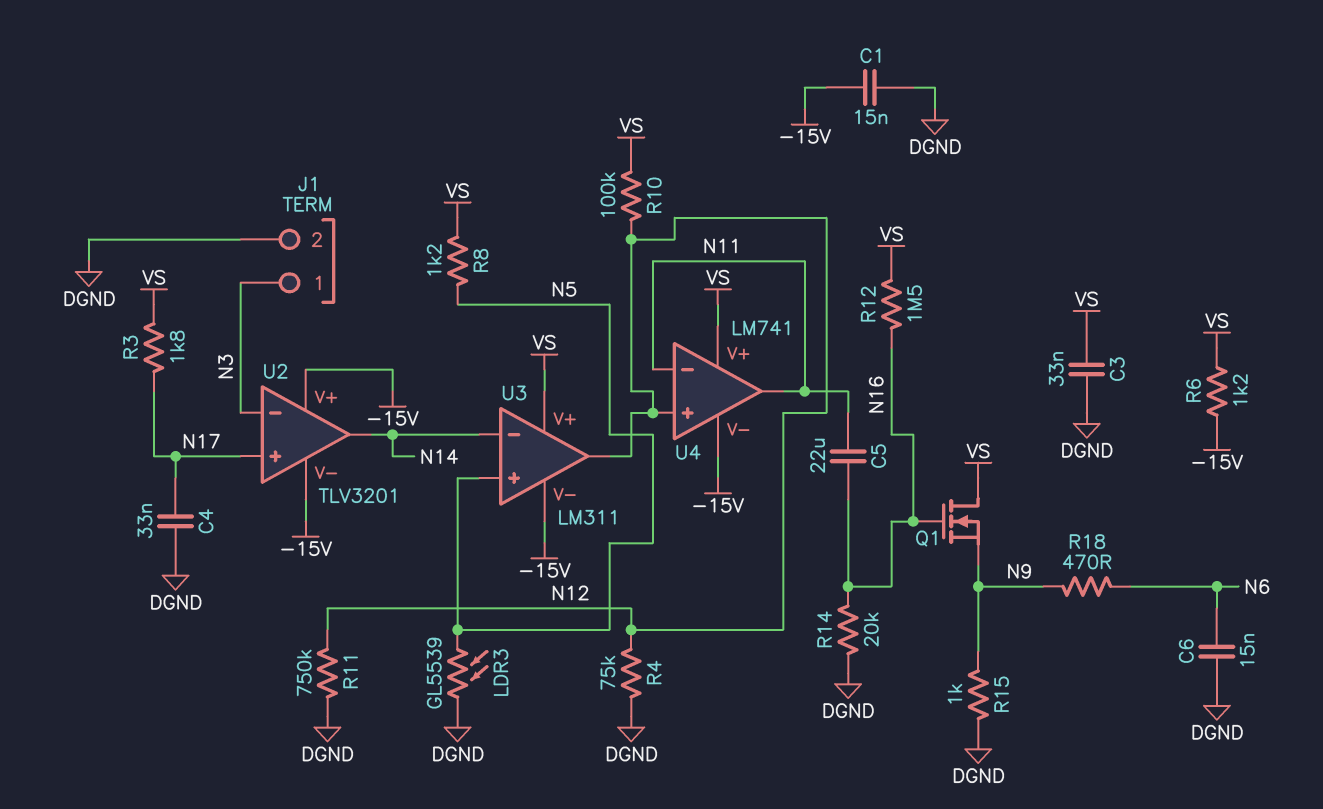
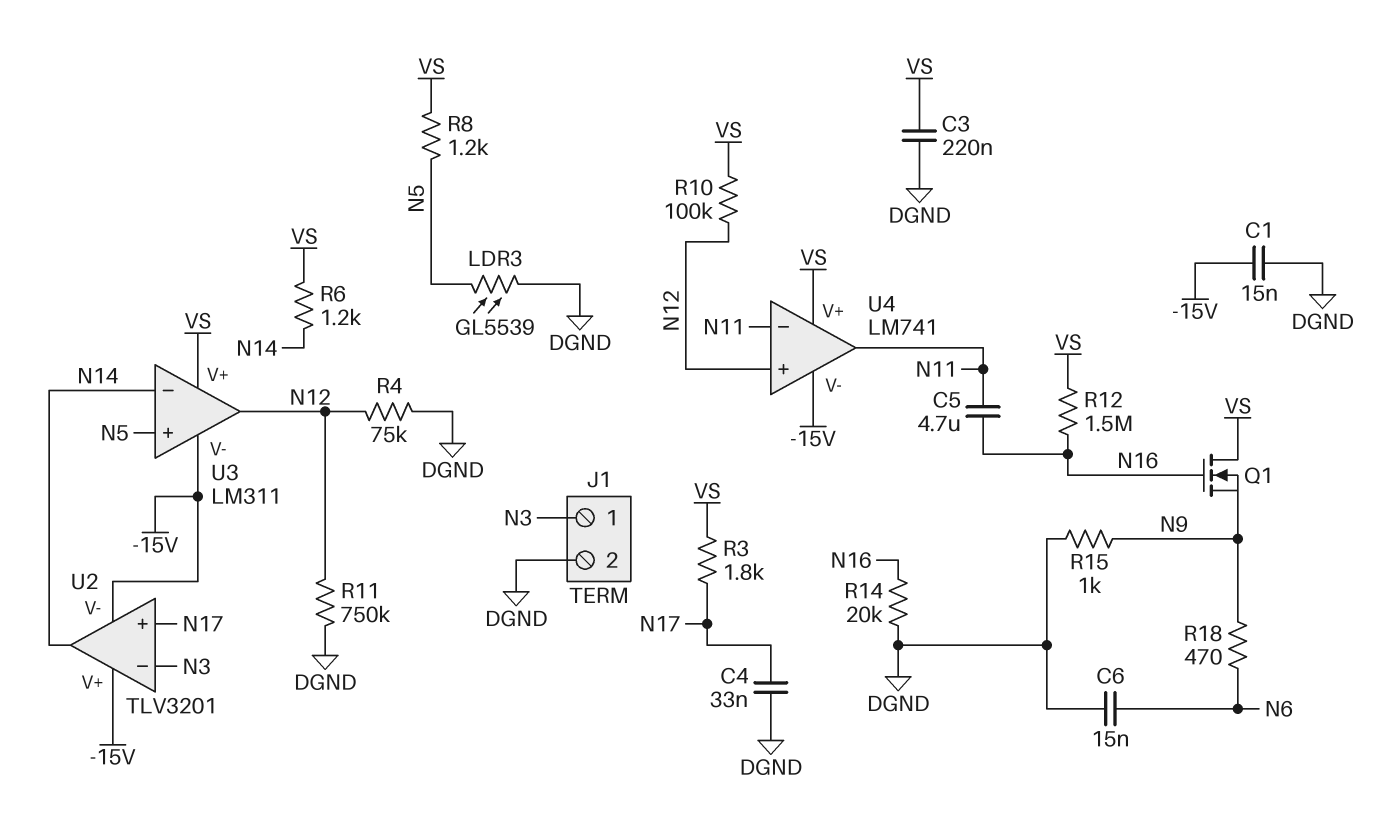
C3: 33nF (DGND, VS) -> 220nF (DGND, VS)
C5: 22uF (N11, N16) -> 4.7uF (N11, N16)
R6: 1.2k (-15V, VS) -> 1.2k (N14, VS)

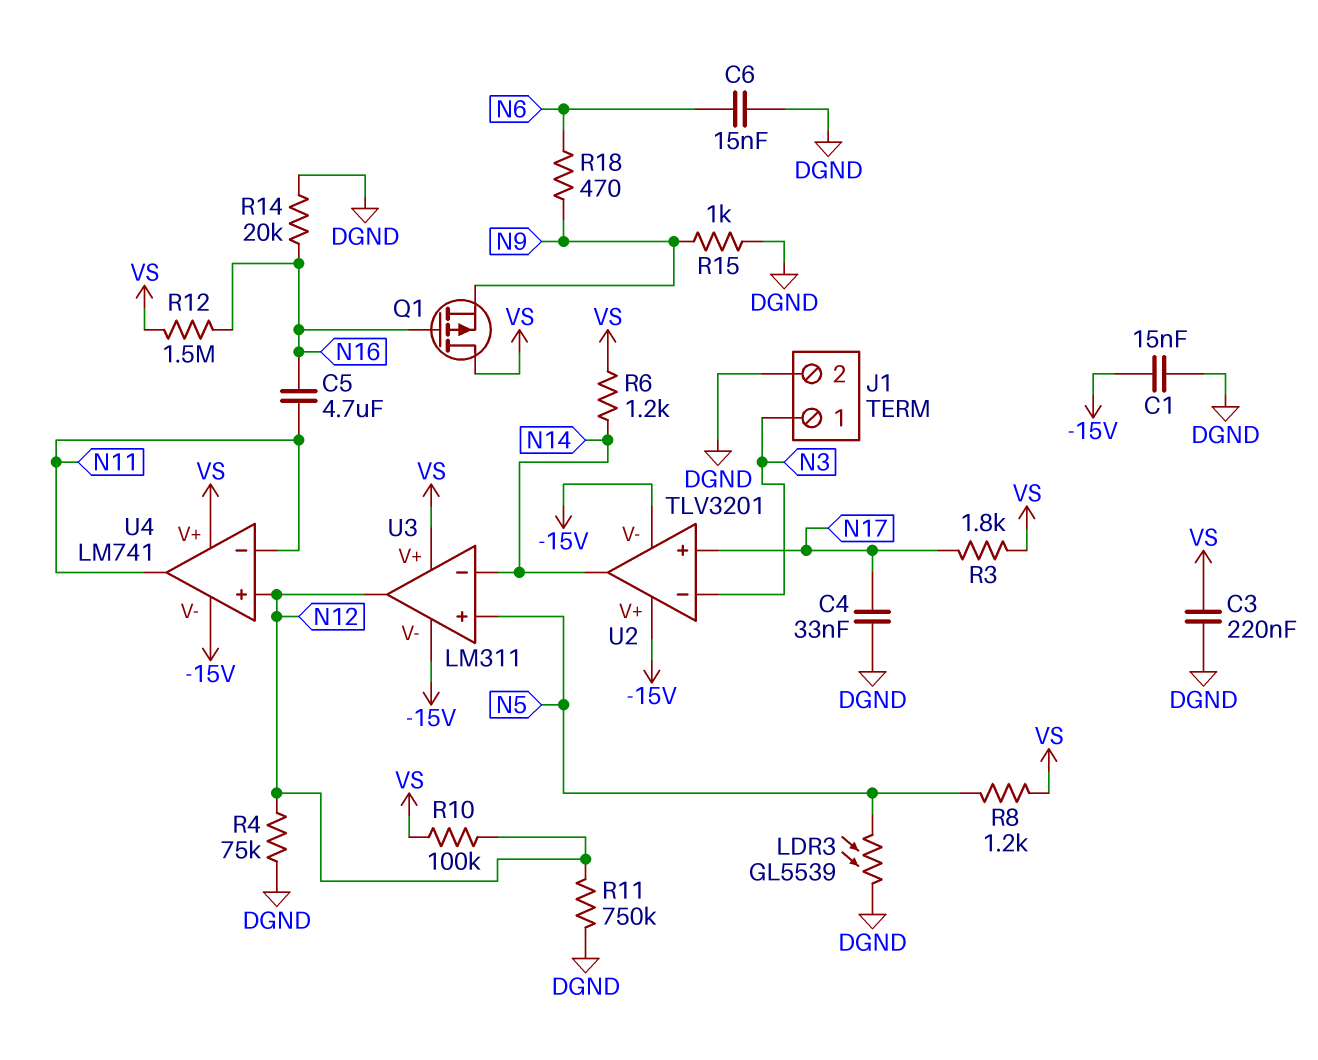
Q1: NMOS (G N16, D VS, S N9) -> PMOS (G N16, D VS, S N9)

